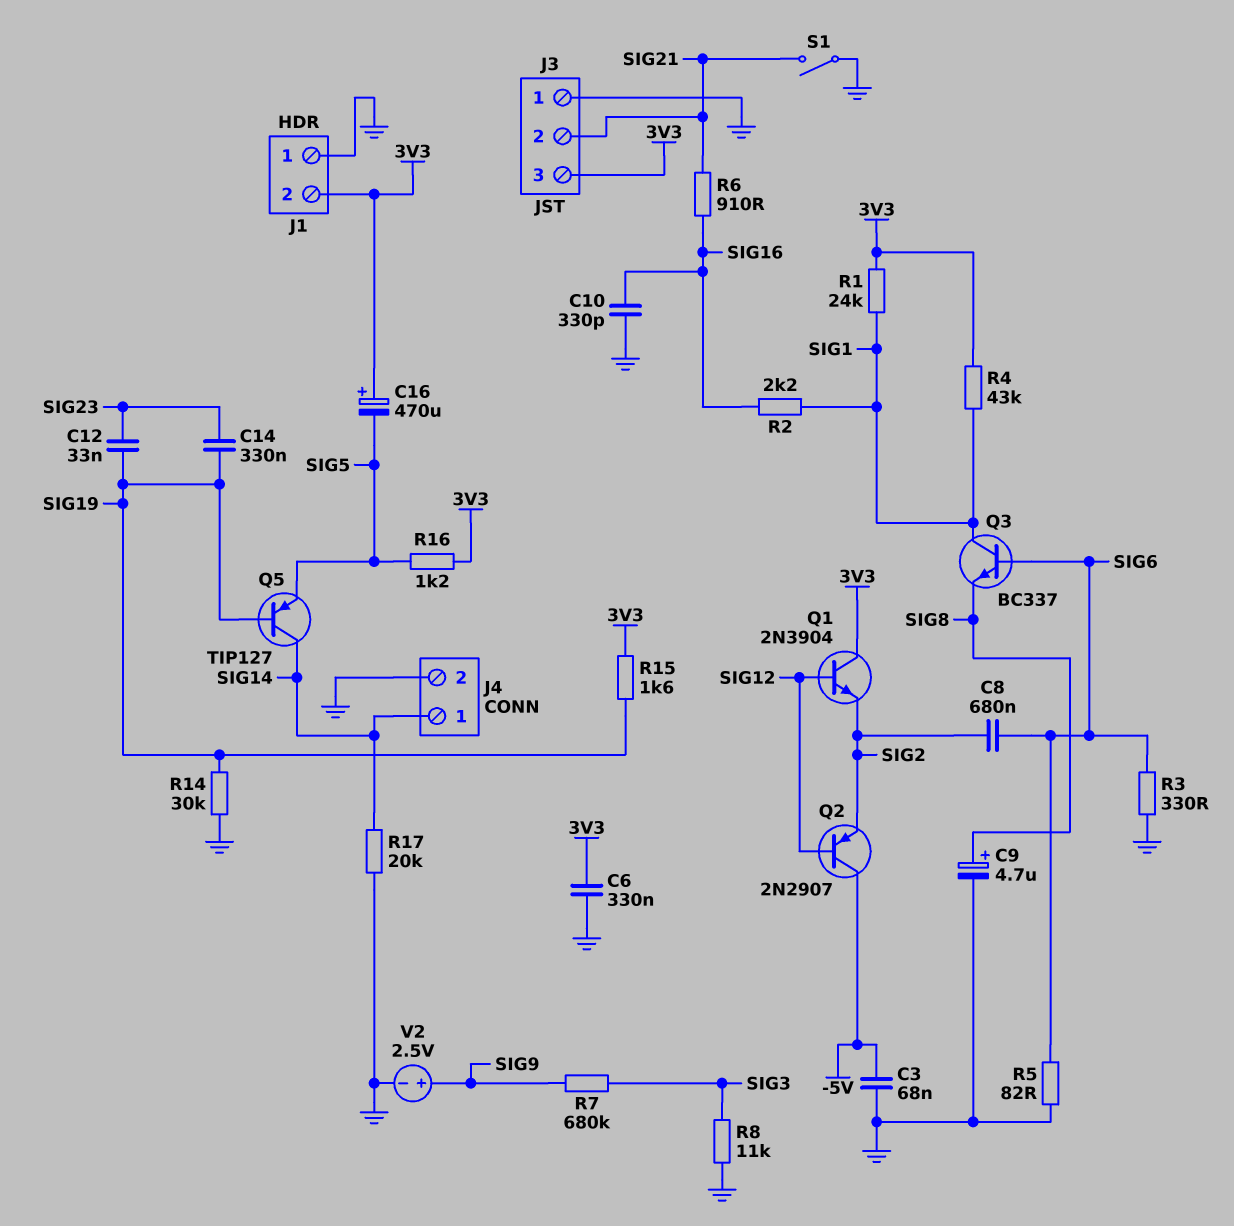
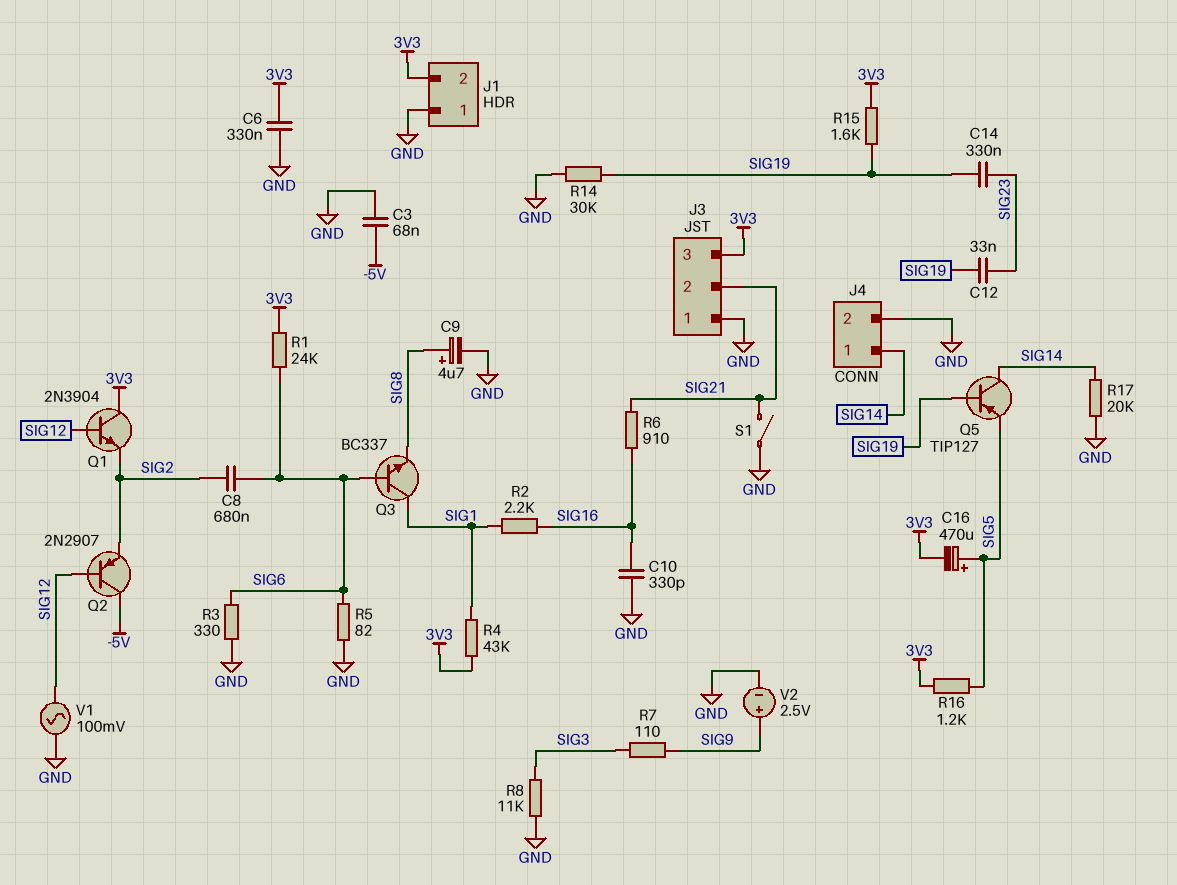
C16: 470uF (plus 3V3, minus SIG5) -> 470uF (plus SIG5, minus 3V3)
R1: 24k (3V3, SIG1) -> 24k (3V3, SIG6)
R7: 680k (SIG3, SIG9) -> 110 (SIG3, SIG9)
V1: none -> AC 100mV (GND, SIG12)

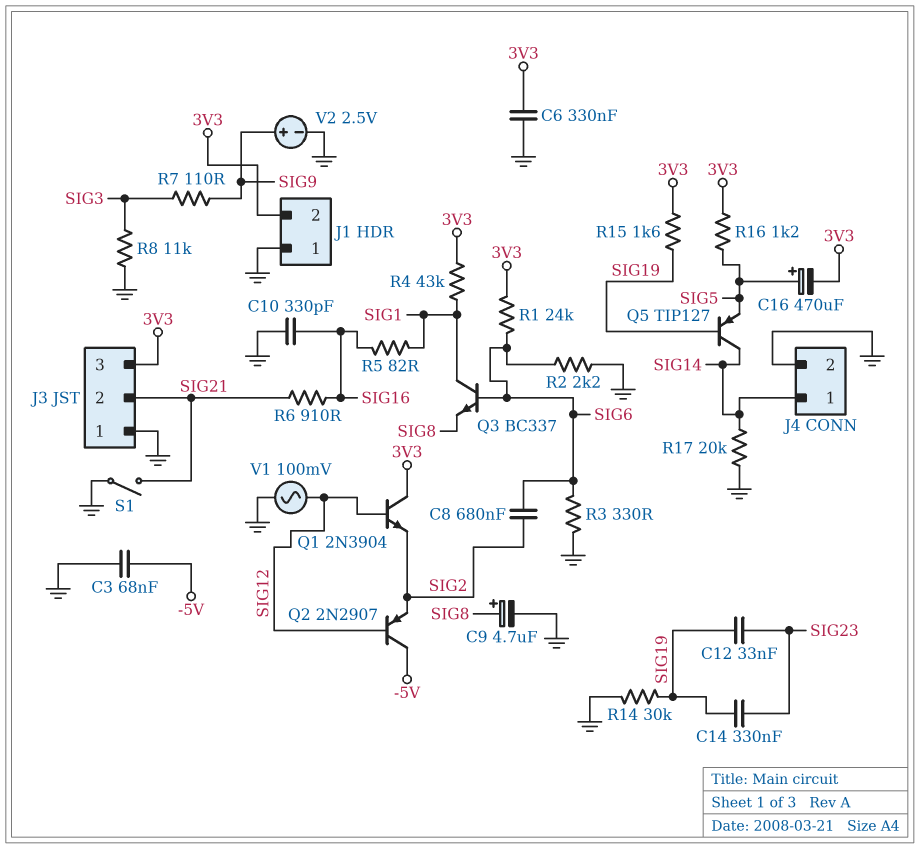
R2: 2.2k (SIG1, SIG16) -> 2.2k (GND, SIG6)
R5: 82 (GND, SIG6) -> 82 (SIG1, SIG16)

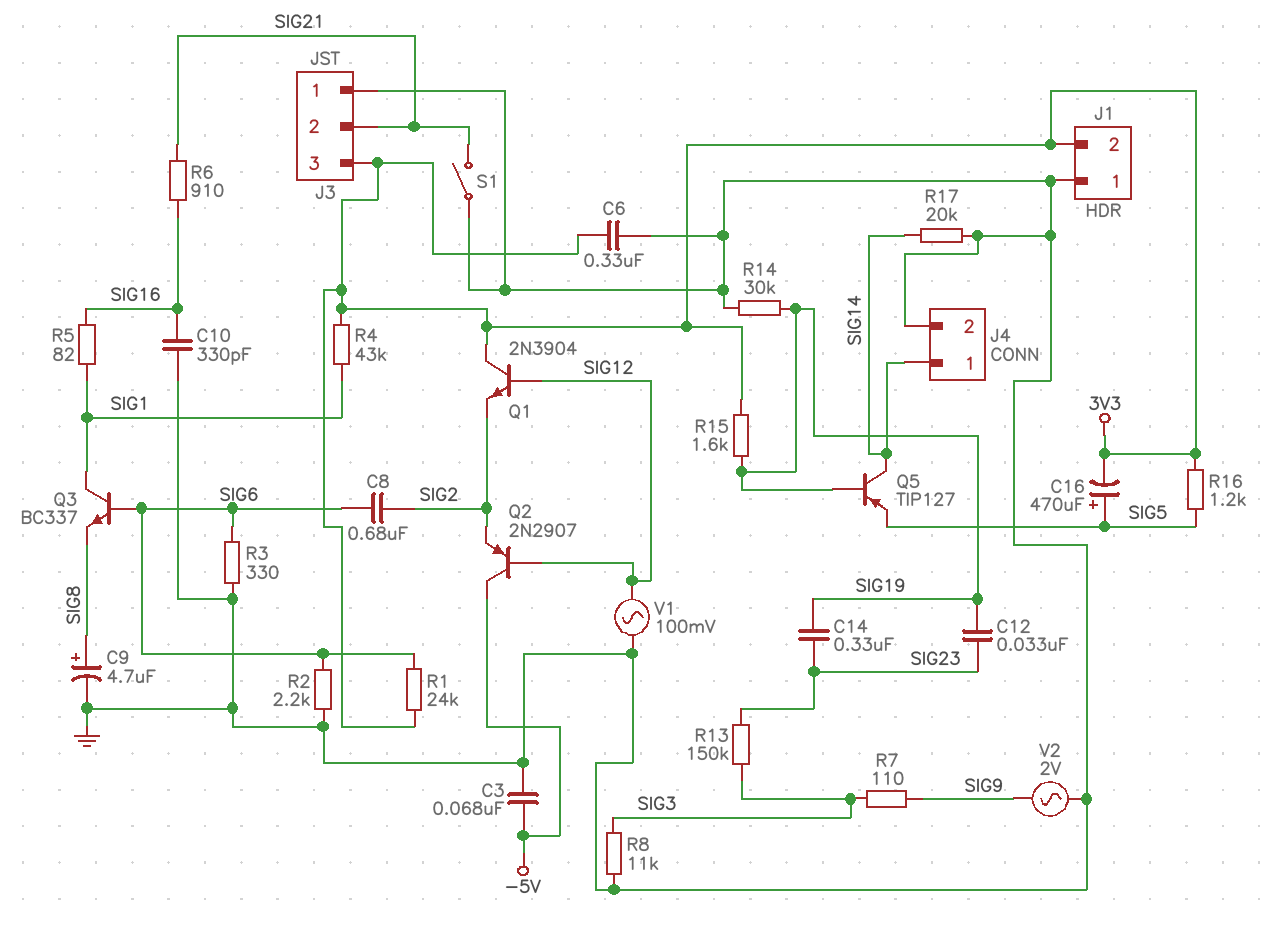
R13: none -> 150k (SIG3, SIG23)
V2: 2.5V (plus SIG9, minus GND) -> AC 2V (GND, SIG9)

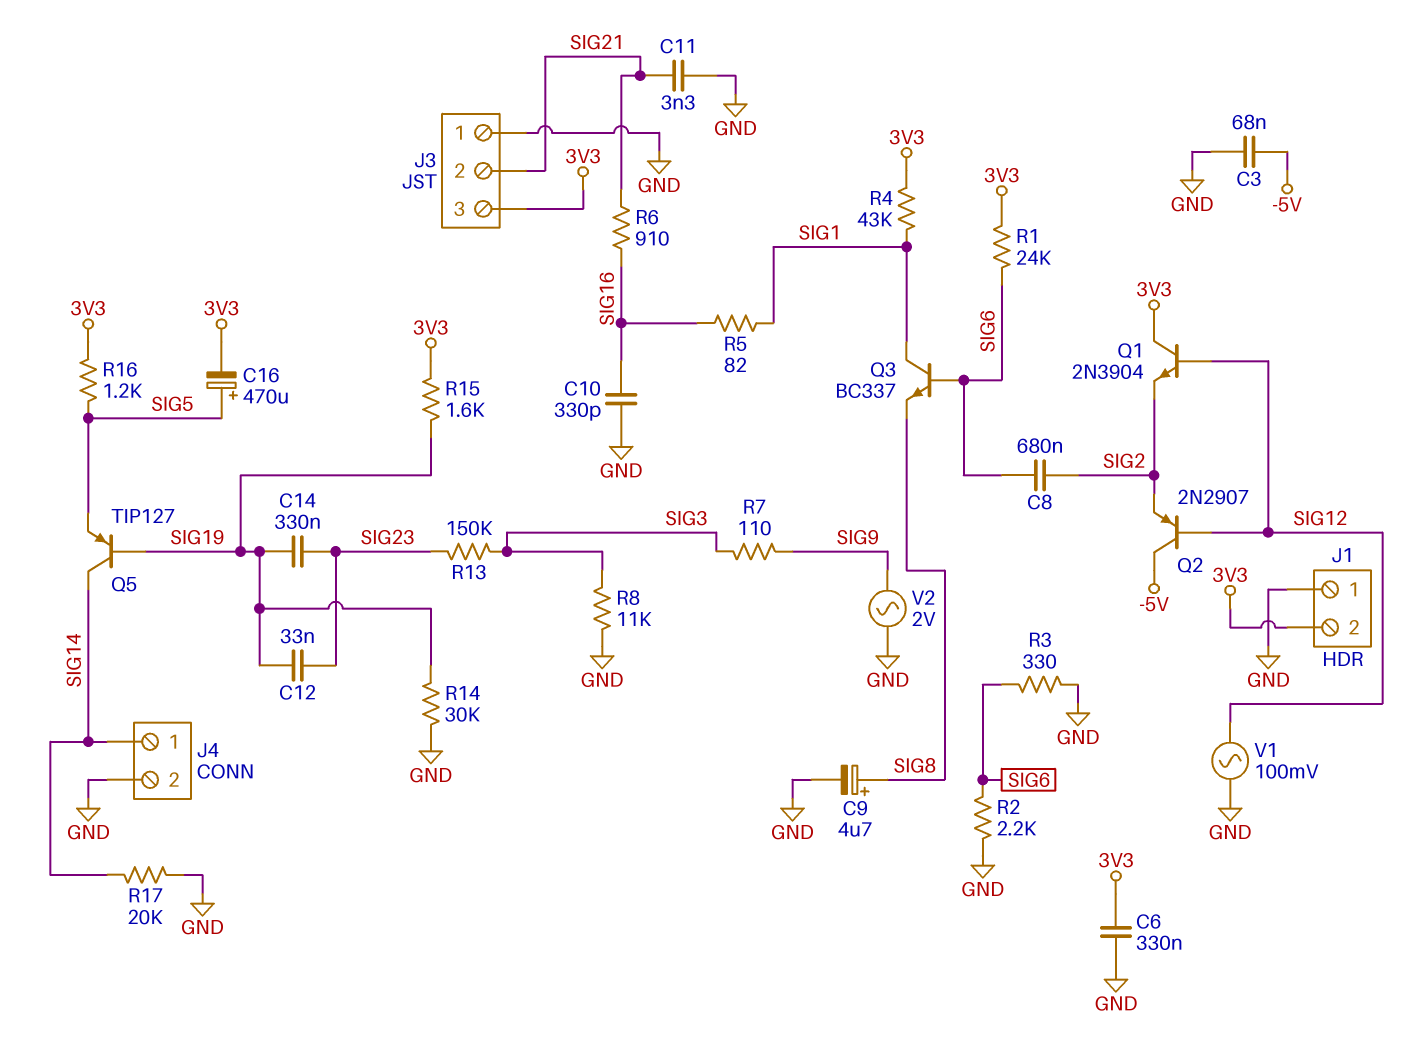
C11: none -> 3.3nF (GND, SIG21)
S1: switch (GND, SIG21) -> none

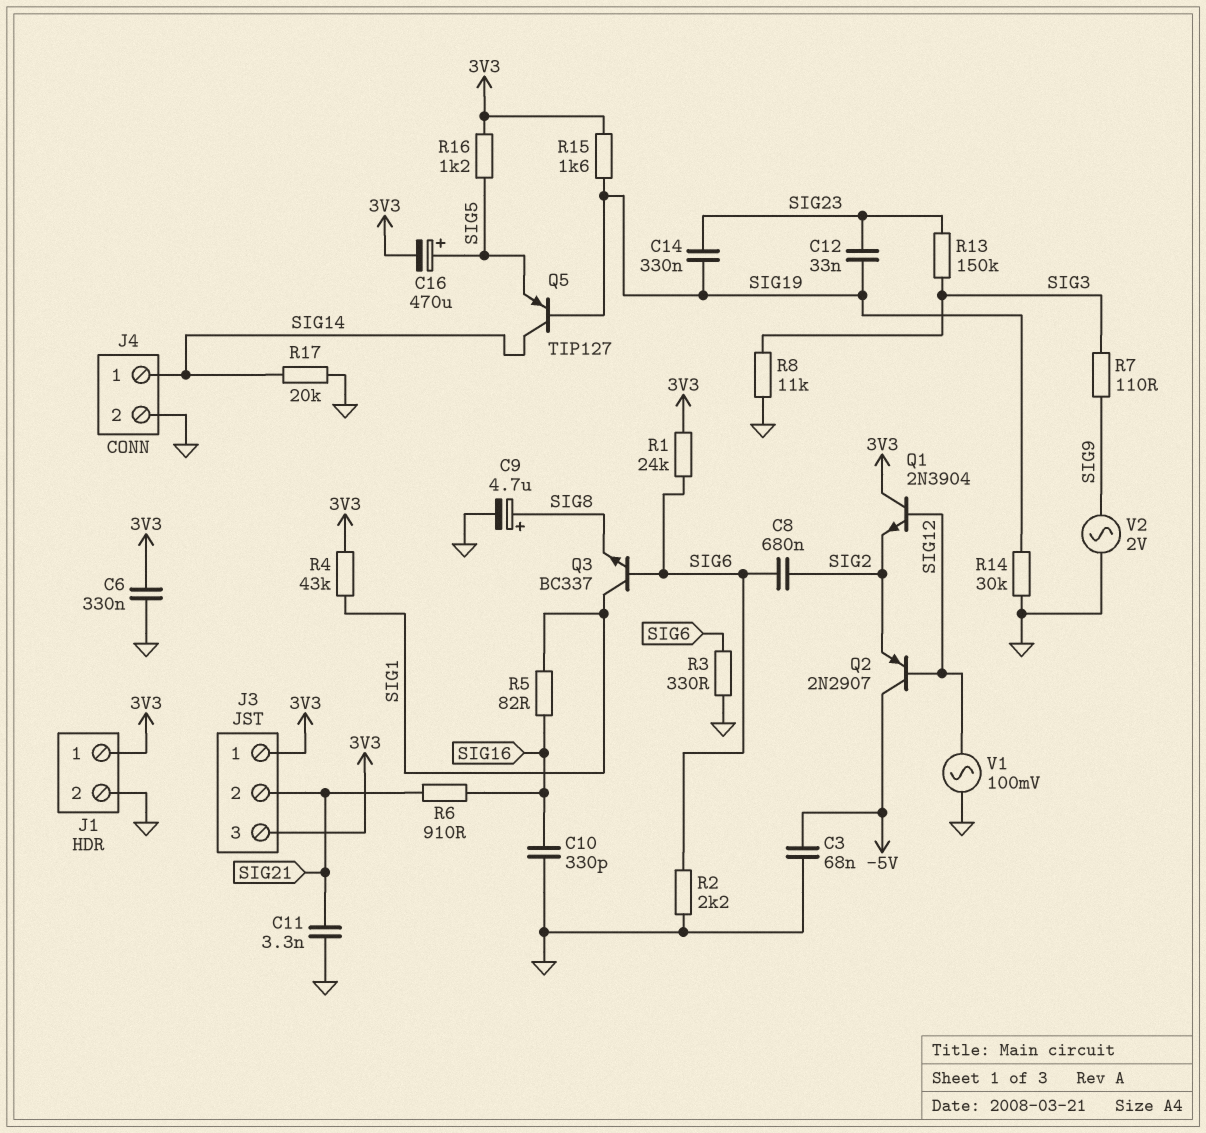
J1 pin 1: GND -> 3V3
J1 pin 2: 3V3 -> GND
J3 pin 1: GND -> 3V3

